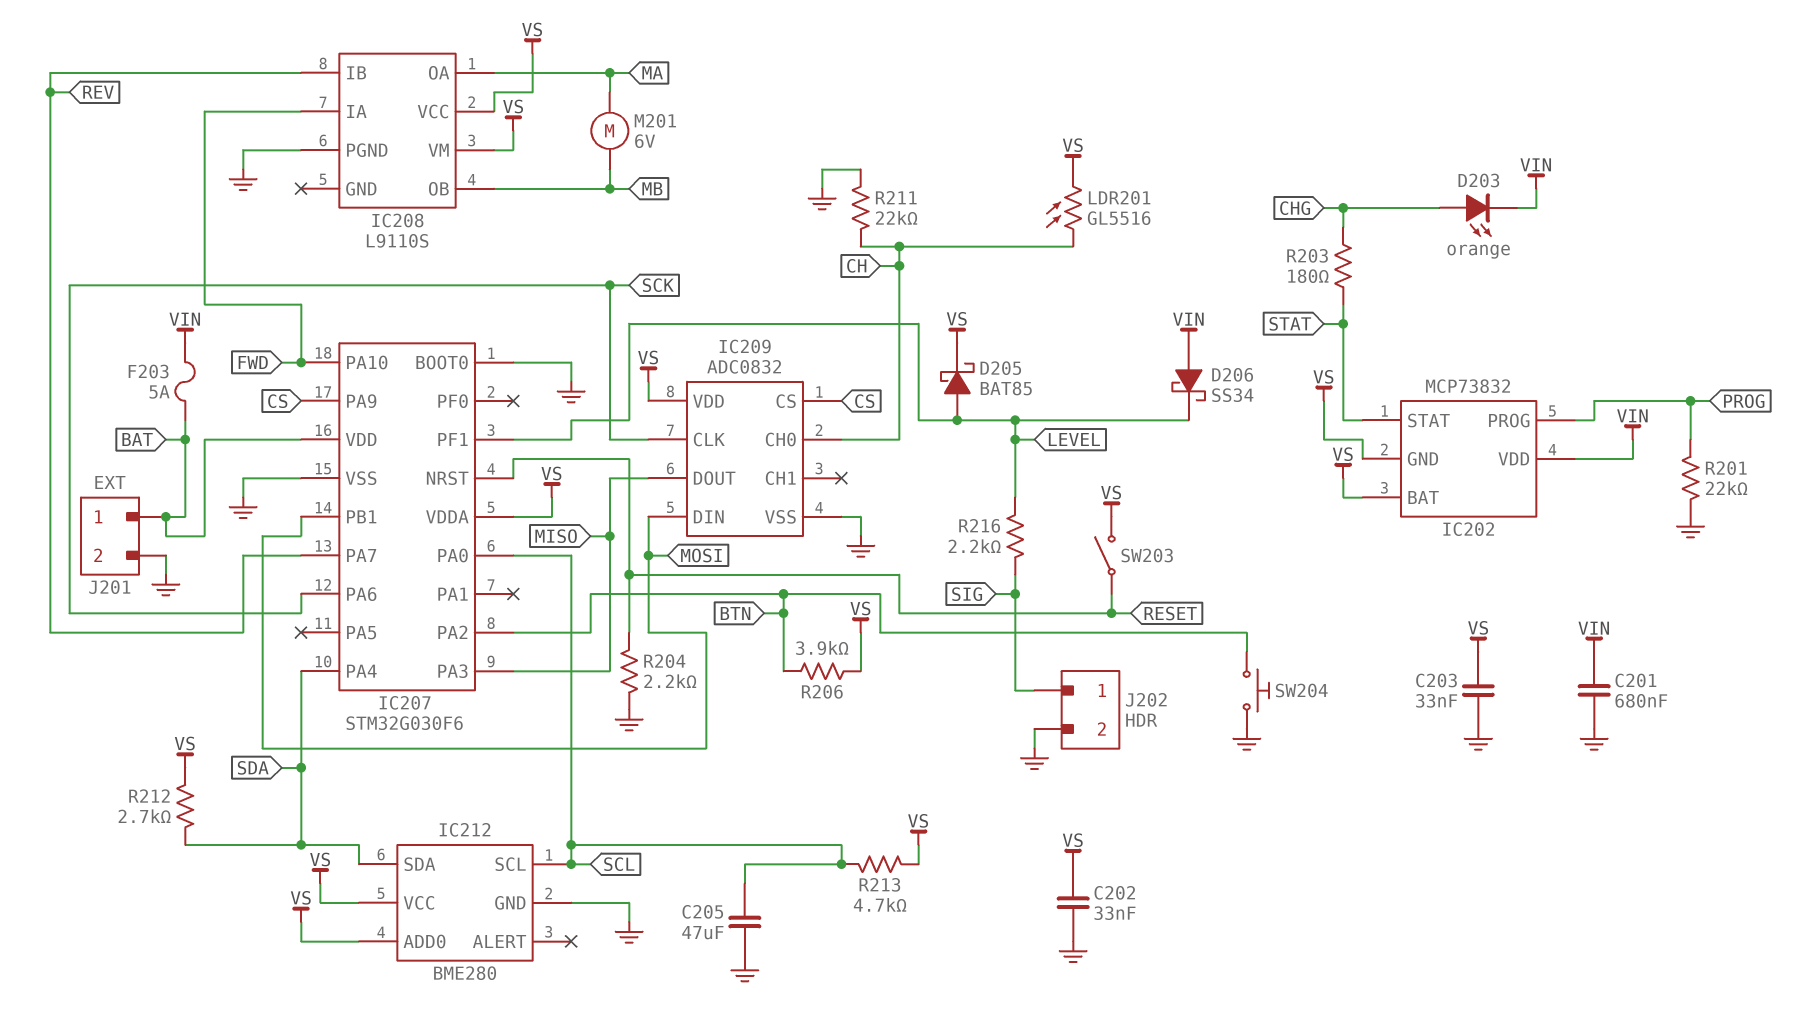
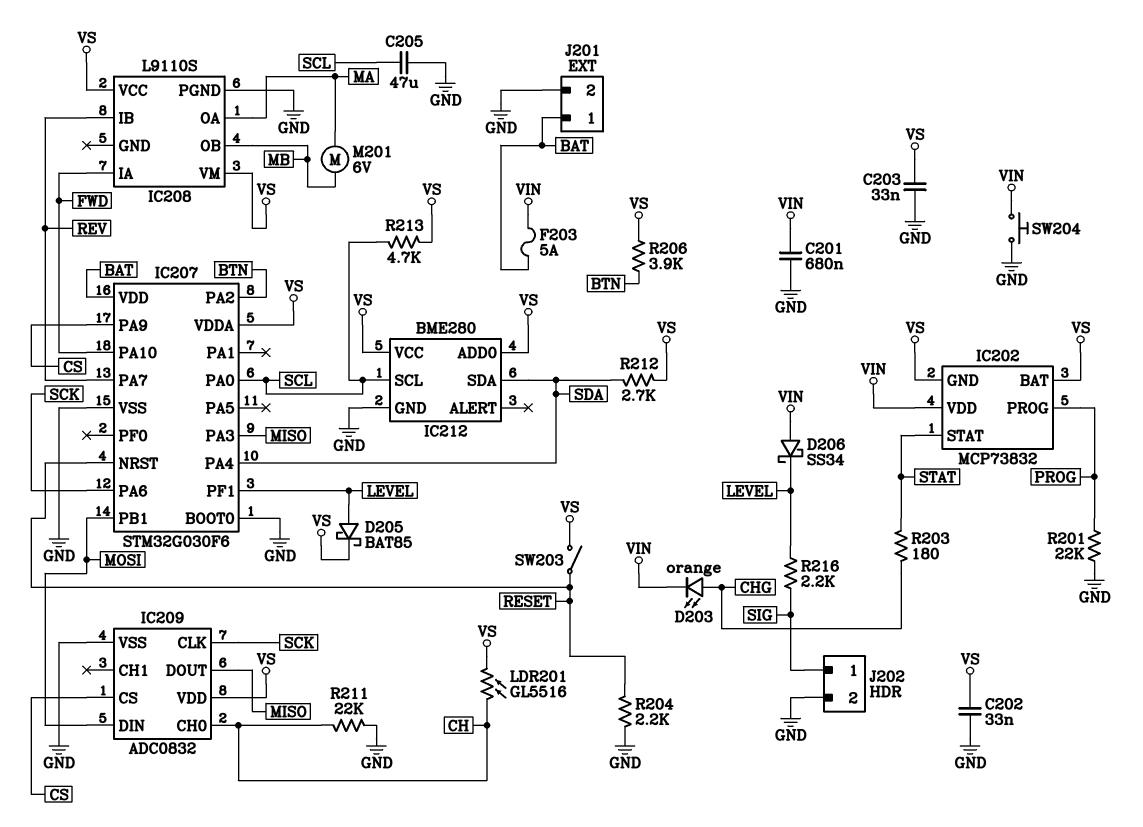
SW204: button (BTN, GND) -> button (GND, VIN)

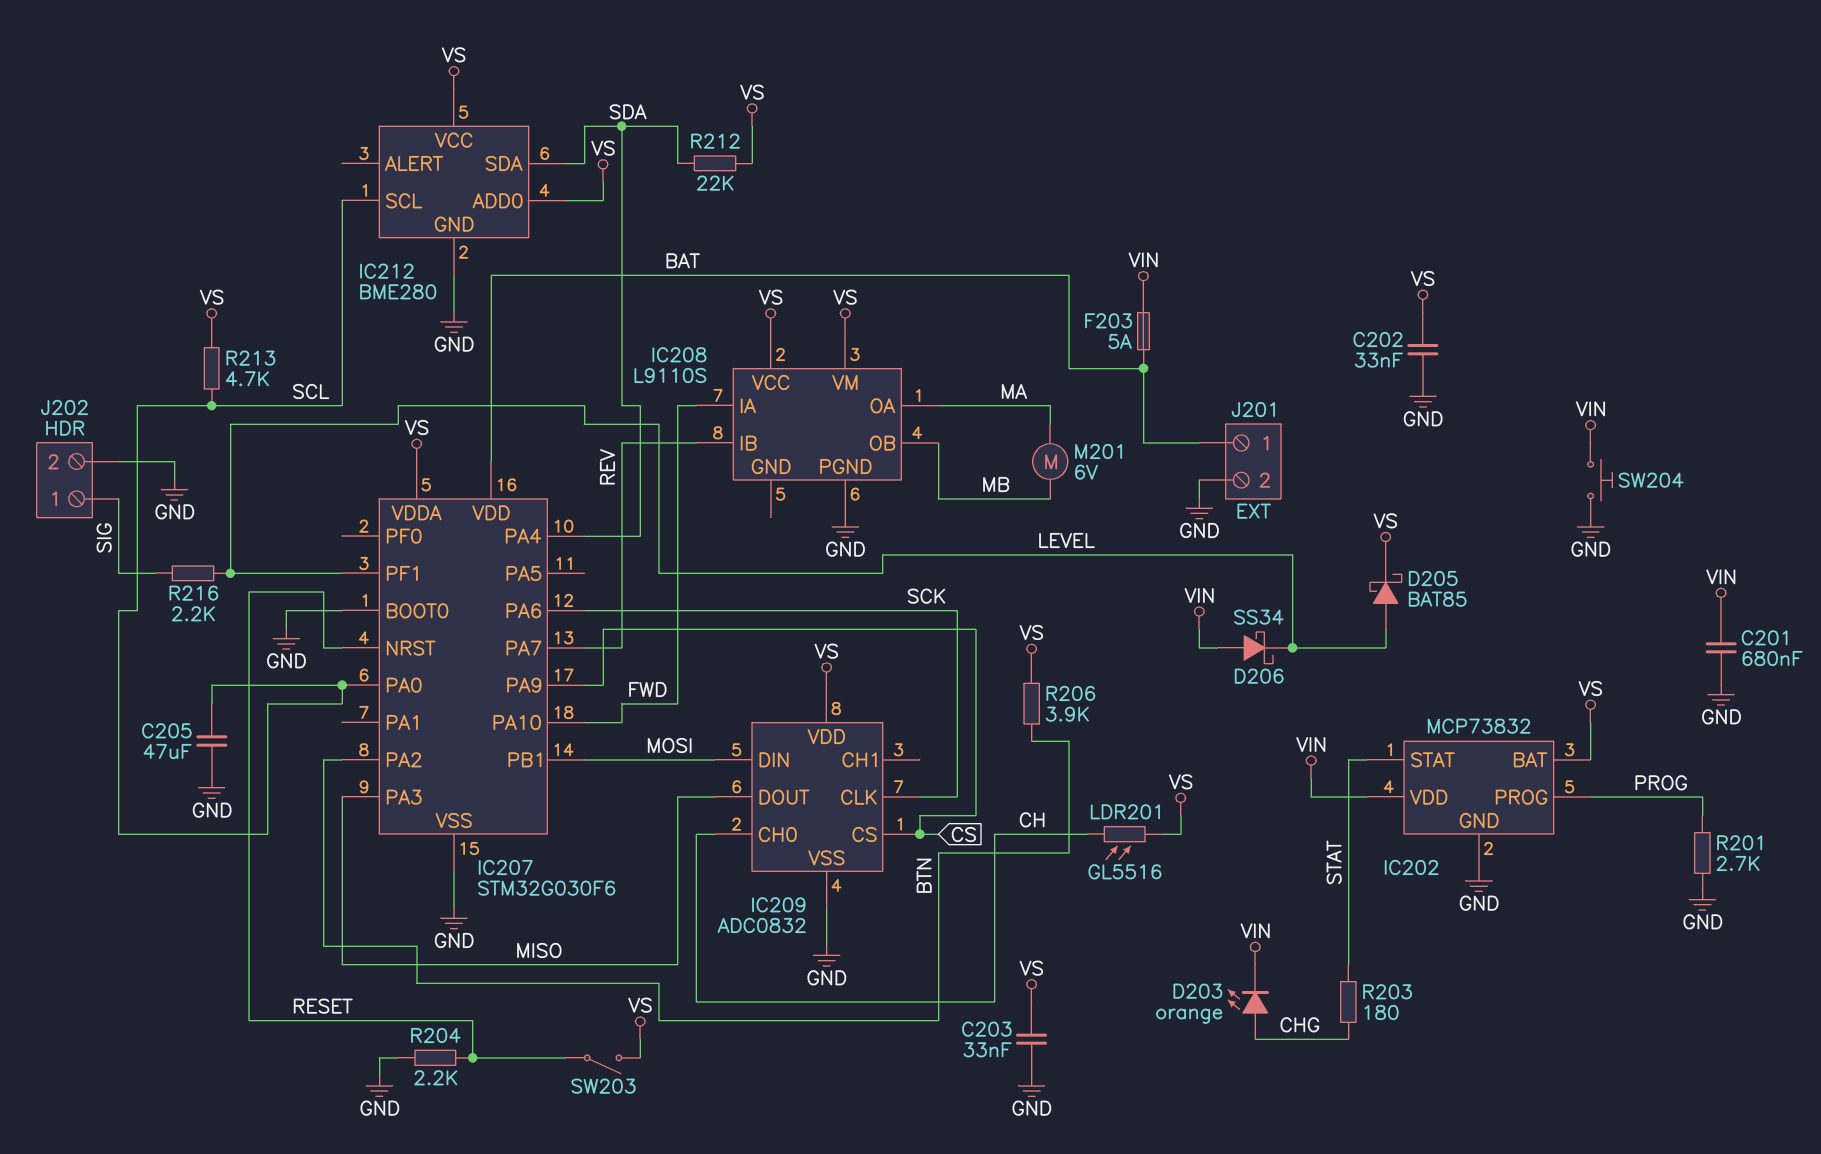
IC202 pin GND: VS -> GND
R201: 22k (GND, PROG) -> 2.7k (GND, PROG)
R211: 22k (CH, GND) -> none
R212: 2.7k (SDA, VS) -> 22k (SDA, VS)

